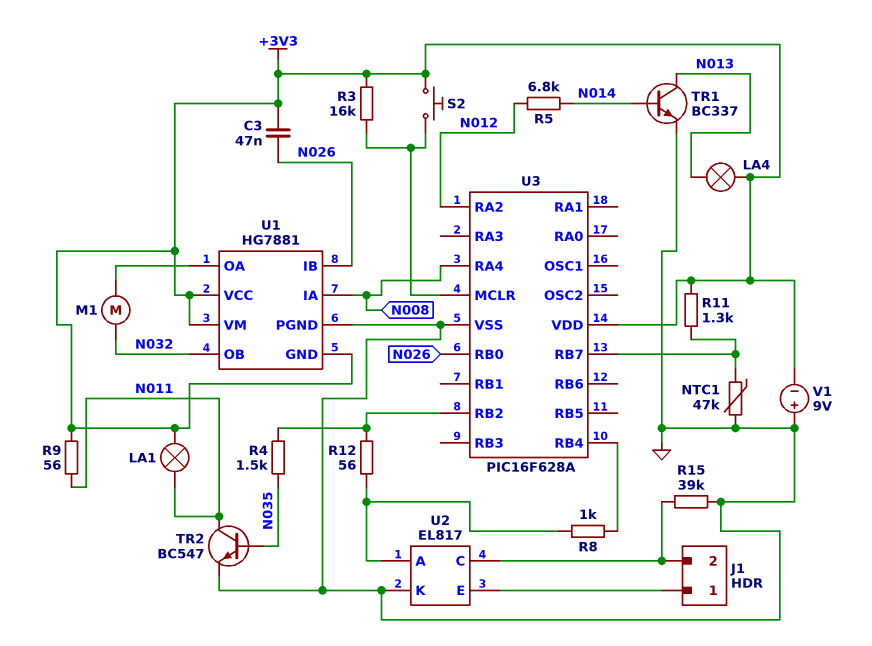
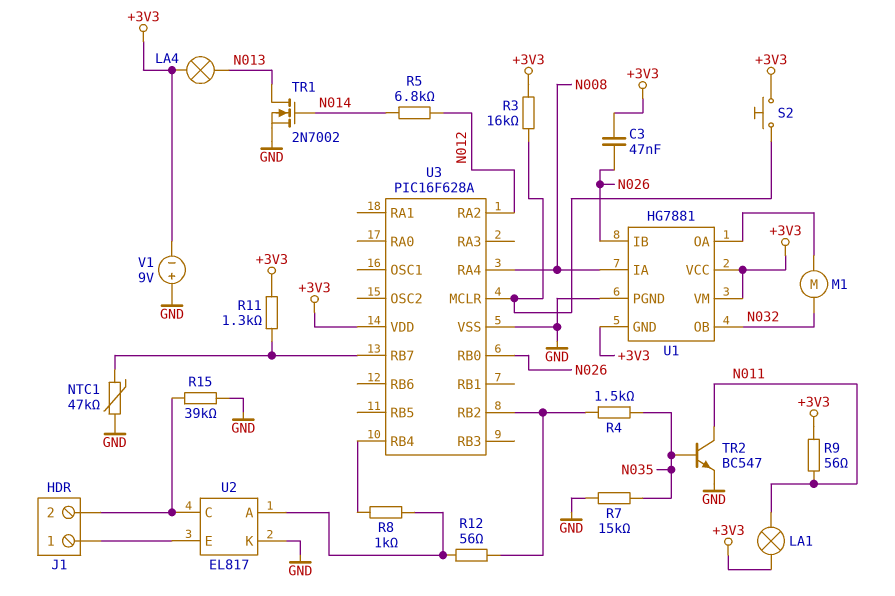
R7: none -> 15k (GND, N035)
TR1: NPN BC337 (B N014, C N013, E GND) -> NMOS 2N7002 (G N014, D N013, S GND)

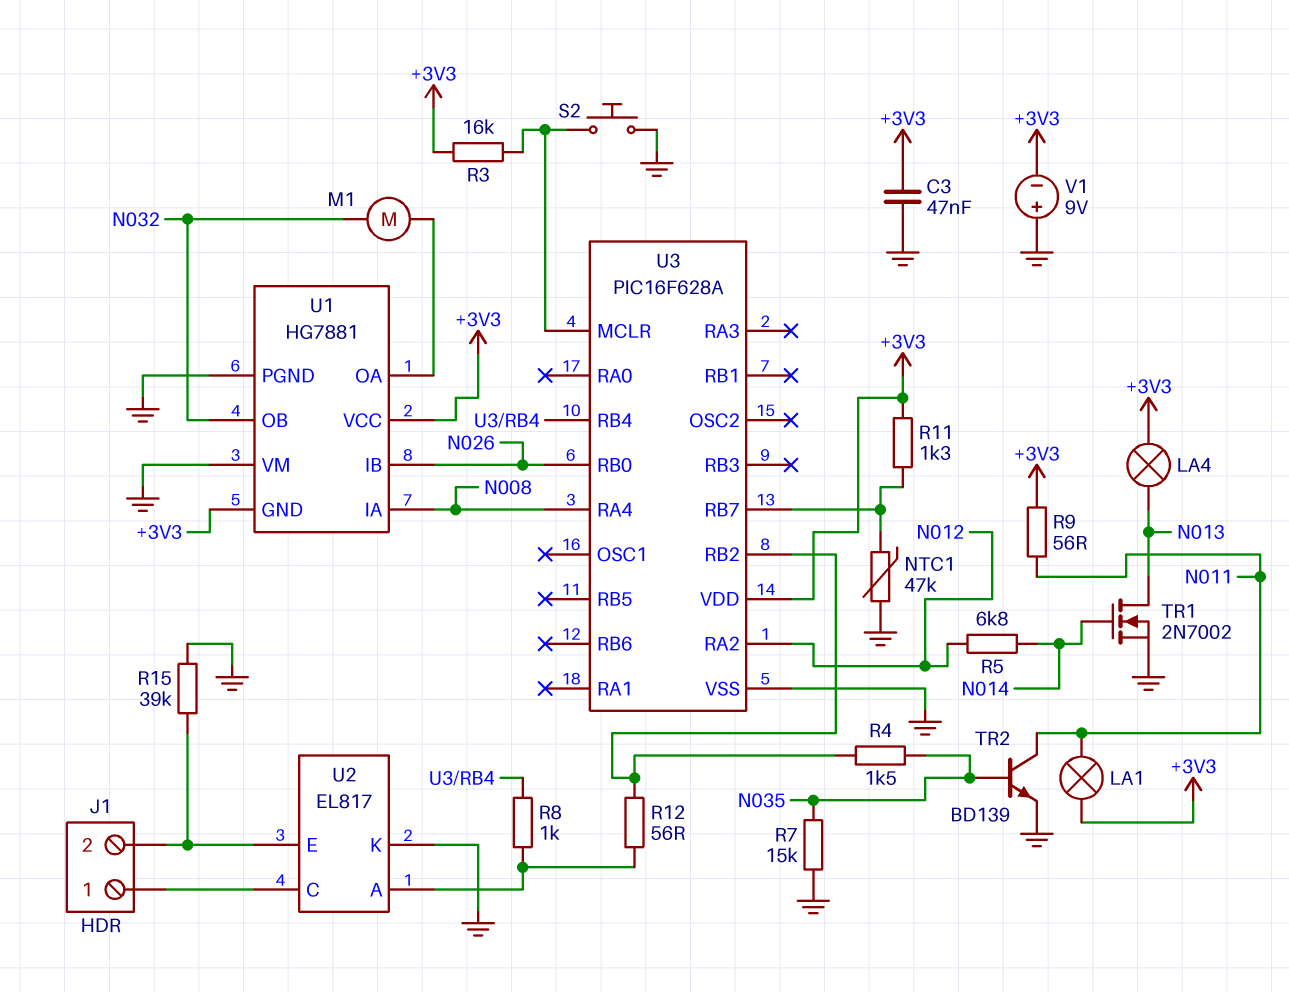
C3: 47nF (+3V3, N026) -> 47nF (+3V3, GND)
S2: button (+3V3, U3/MCLR) -> button (GND, U3/MCLR)
TR2: NPN BC547 (B N035, C N011, E GND) -> NPN BD139 (B N035, C N011, E GND)
U1 pin VM: +3V3 -> GND
U2 pin C: J1/2 -> J1/1
U2 pin E: J1/1 -> J1/2

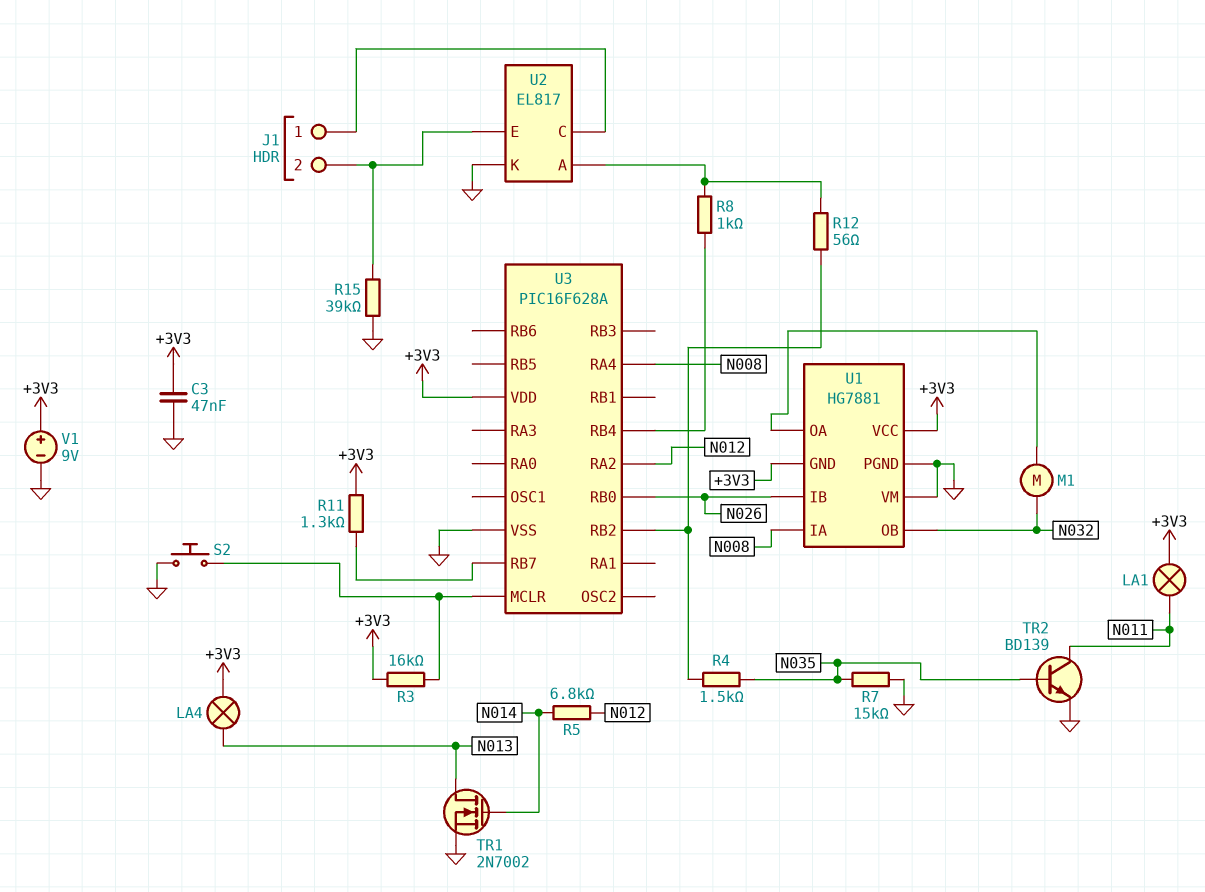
NTC1: 47k (GND, U3/RB7) -> none
R9: 56 (+3V3, N011) -> none
V1: 9V (plus GND, minus +3V3) -> 9V (plus +3V3, minus GND)

